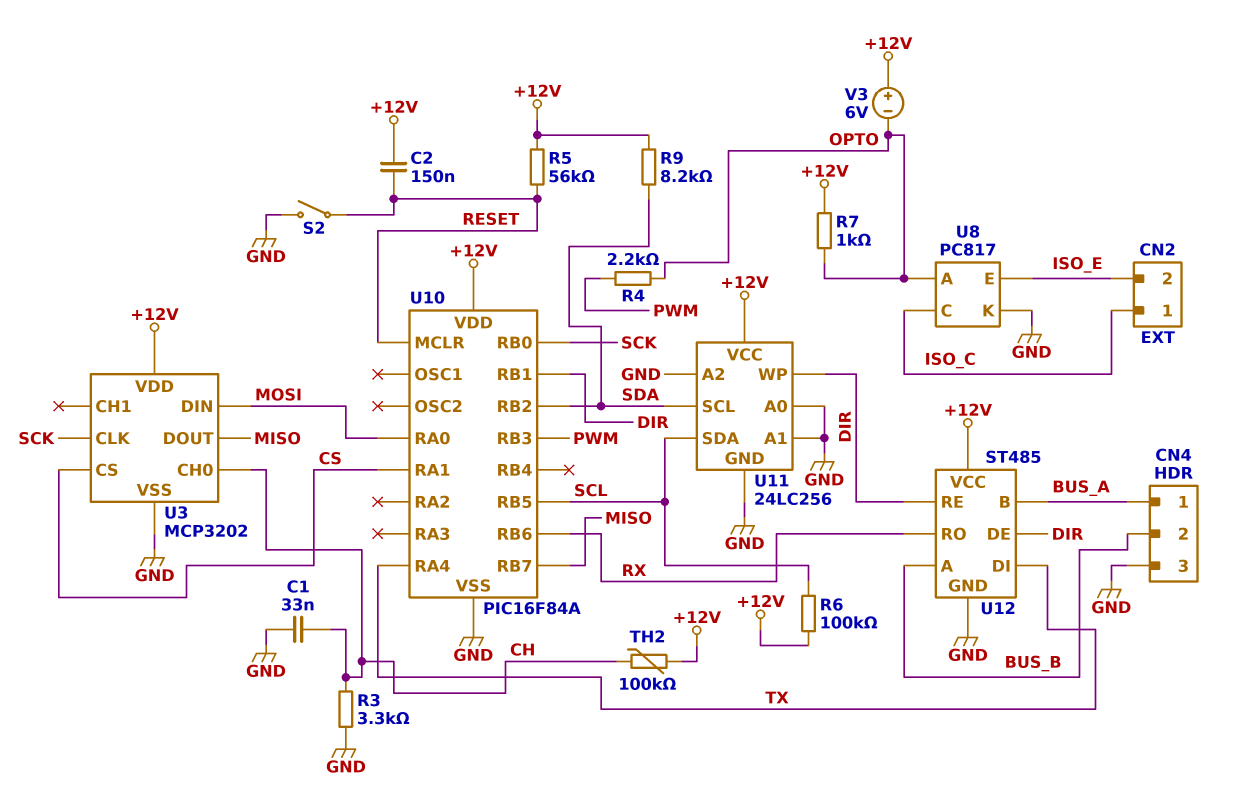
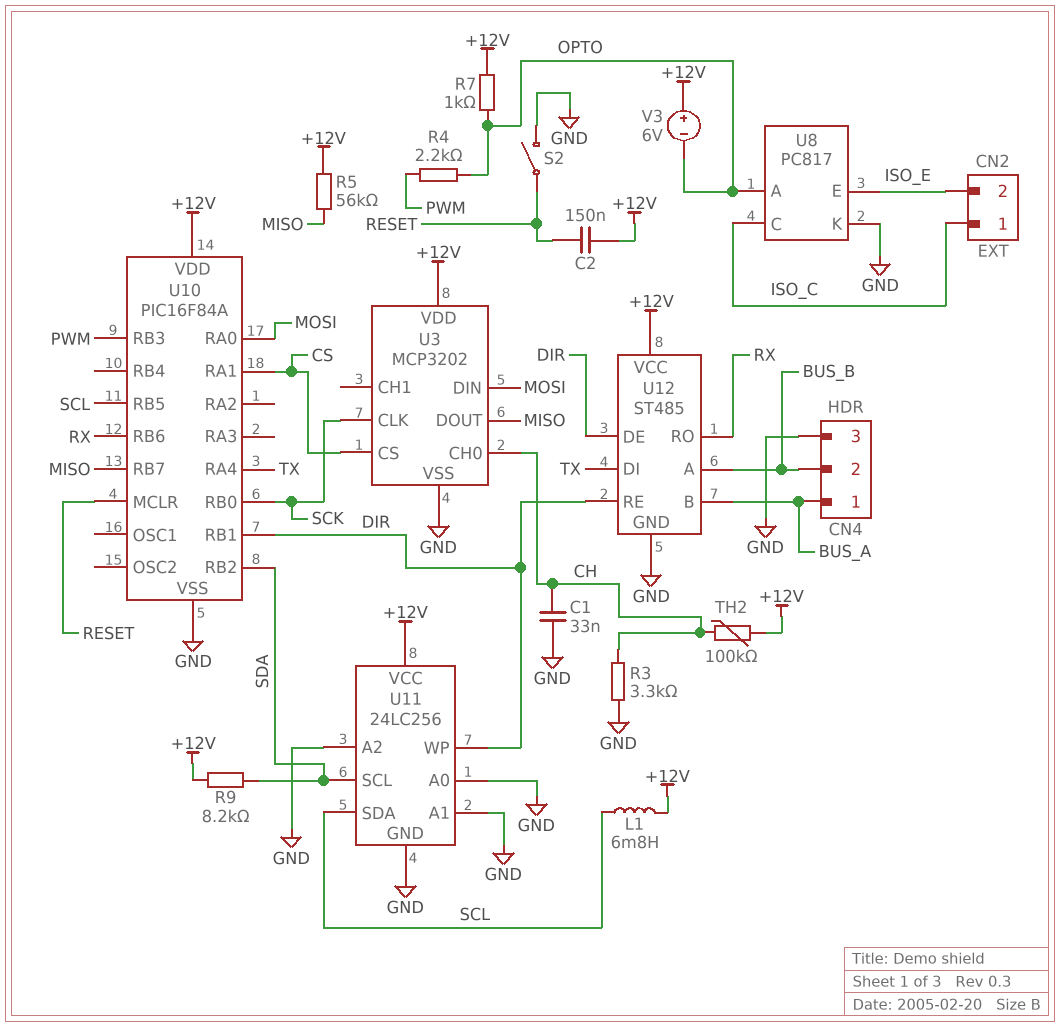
L1: none -> 6.8mH (+12V, SCL)
R5: 56k (+12V, RESET) -> 56k (+12V, MISO)
R6: 100k (+12V, SCL) -> none

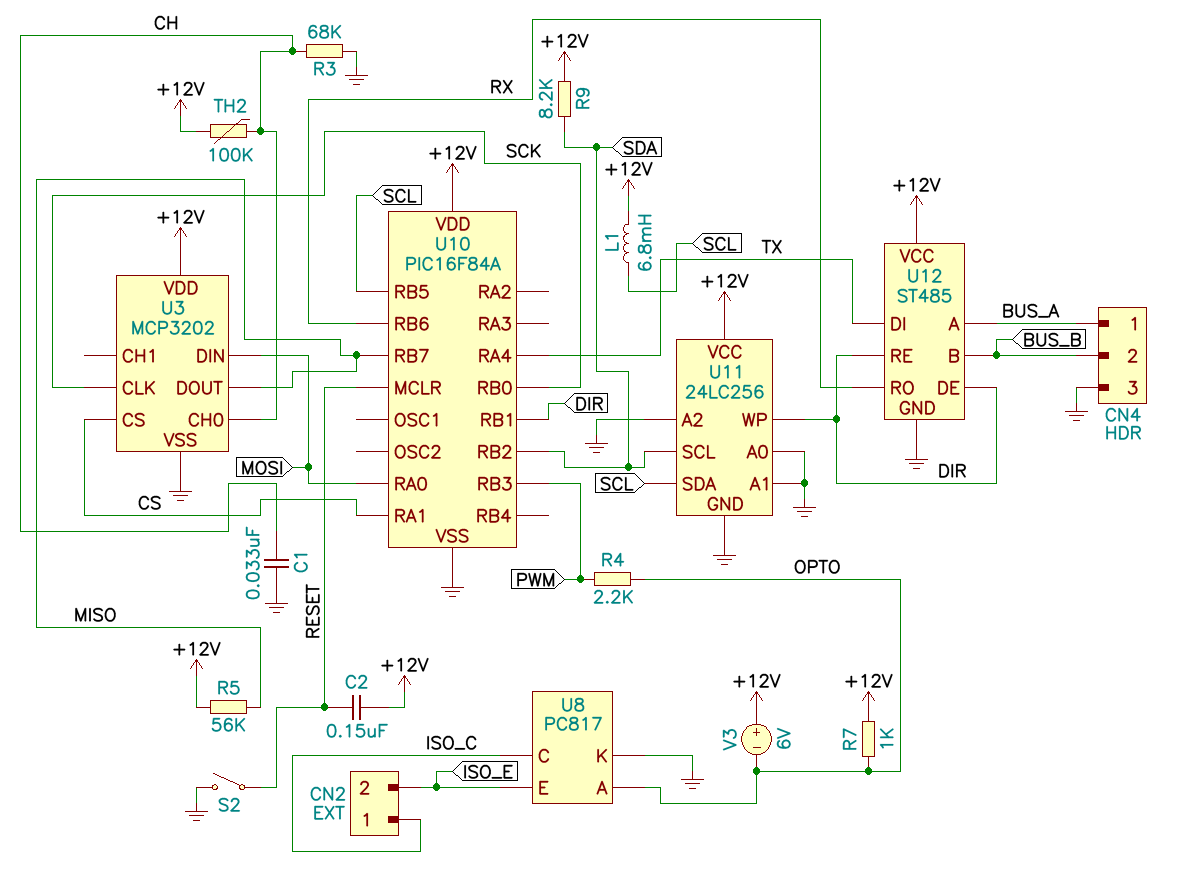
R3: 3.3k (CH, GND) -> 68k (CH, GND)
U12 pin A: BUS_B -> BUS_A
U12 pin B: BUS_A -> BUS_B

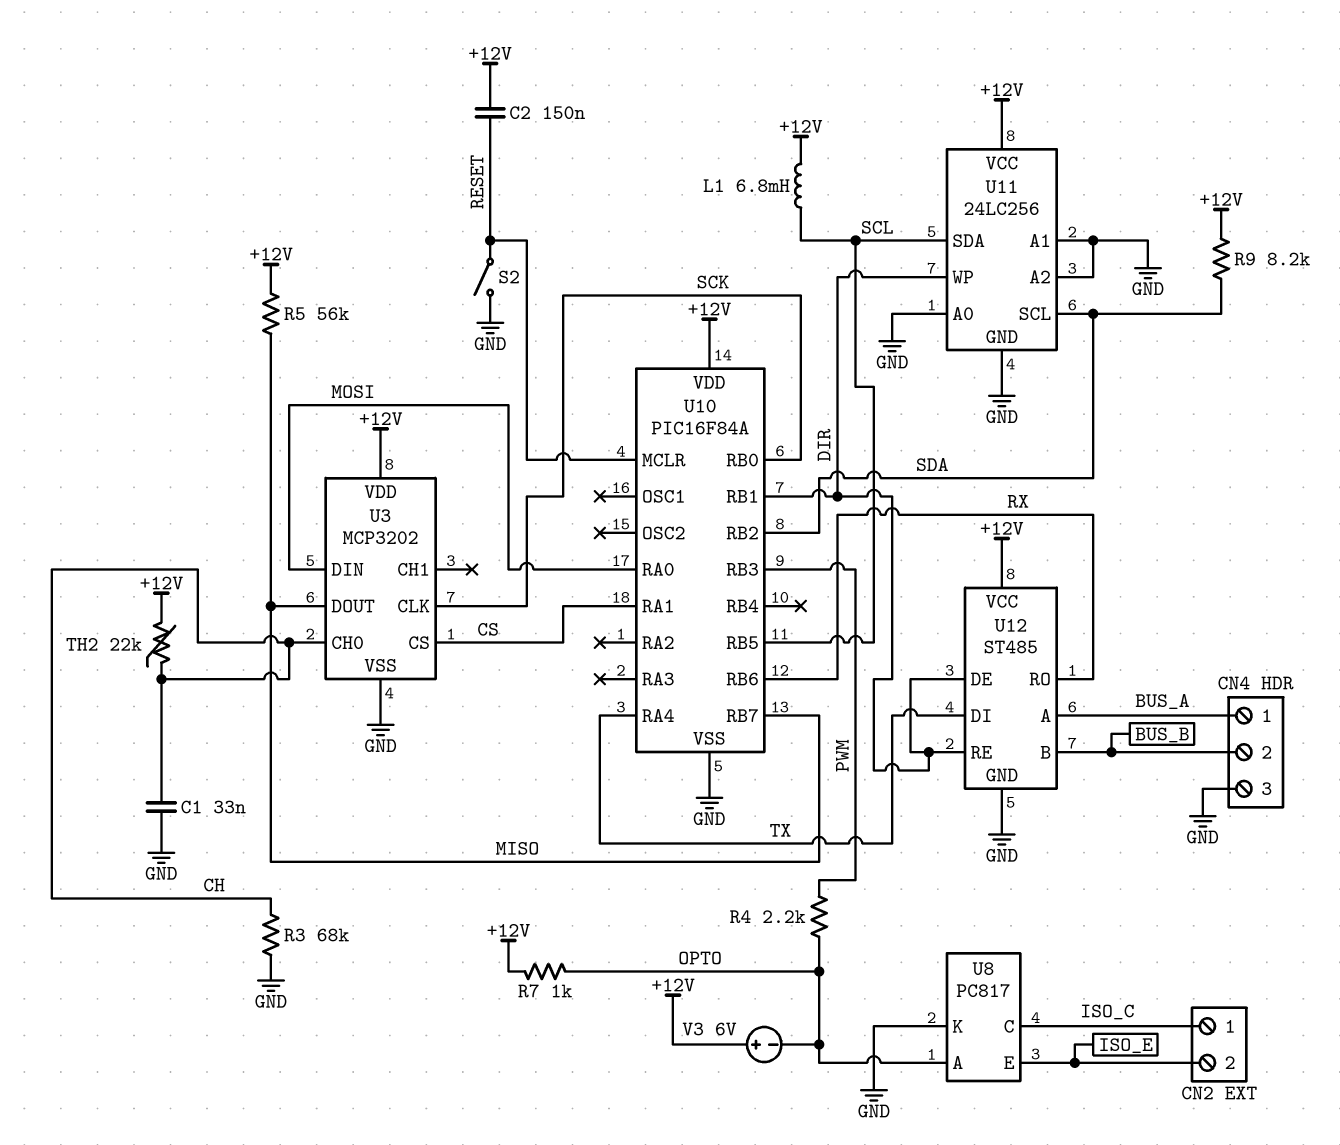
TH2: 100k (+12V, CH) -> 22k (+12V, CH)

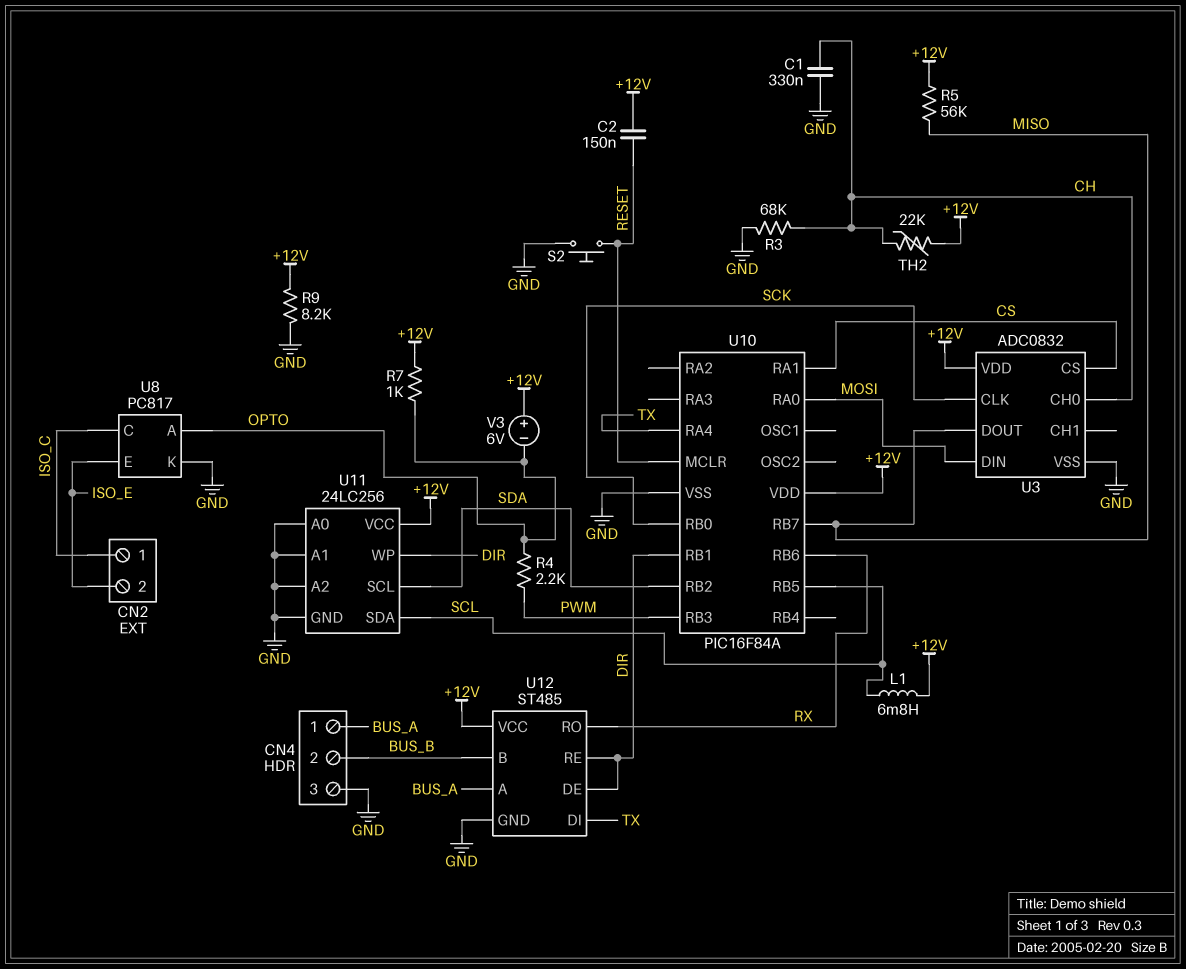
C1: 33nF (CH, GND) -> 330nF (CH, GND)
R9: 8.2k (+12V, SDA) -> 8.2k (+12V, GND)
S2: switch (GND, RESET) -> button (GND, RESET)
U3: MCP3202 -> ADC0832

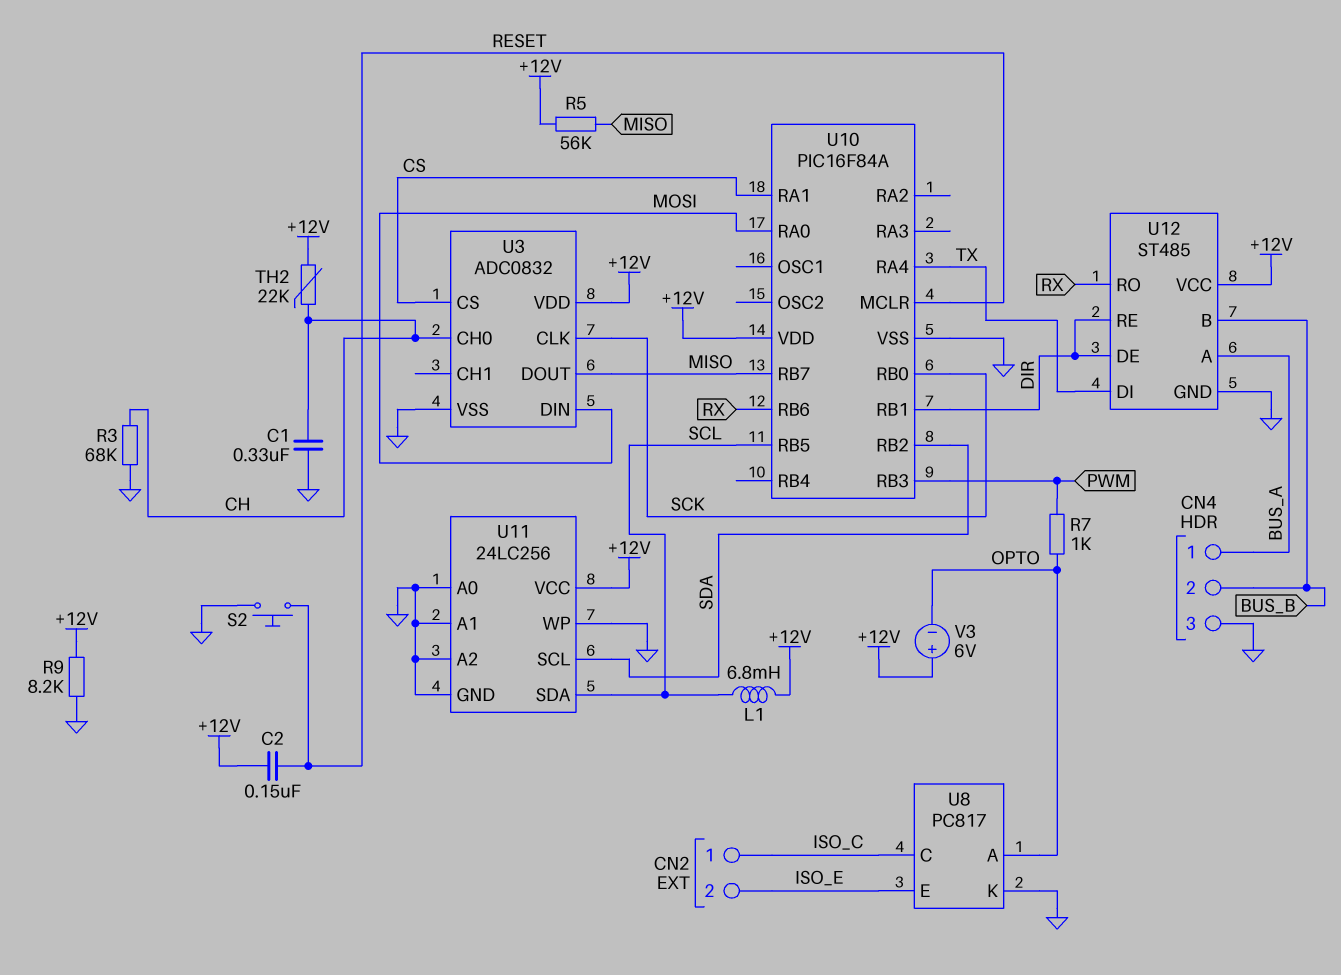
R4: 2.2k (OPTO, PWM) -> none
R7: 1k (+12V, OPTO) -> 1k (OPTO, PWM)
U11 pin WP: DIR -> GND

